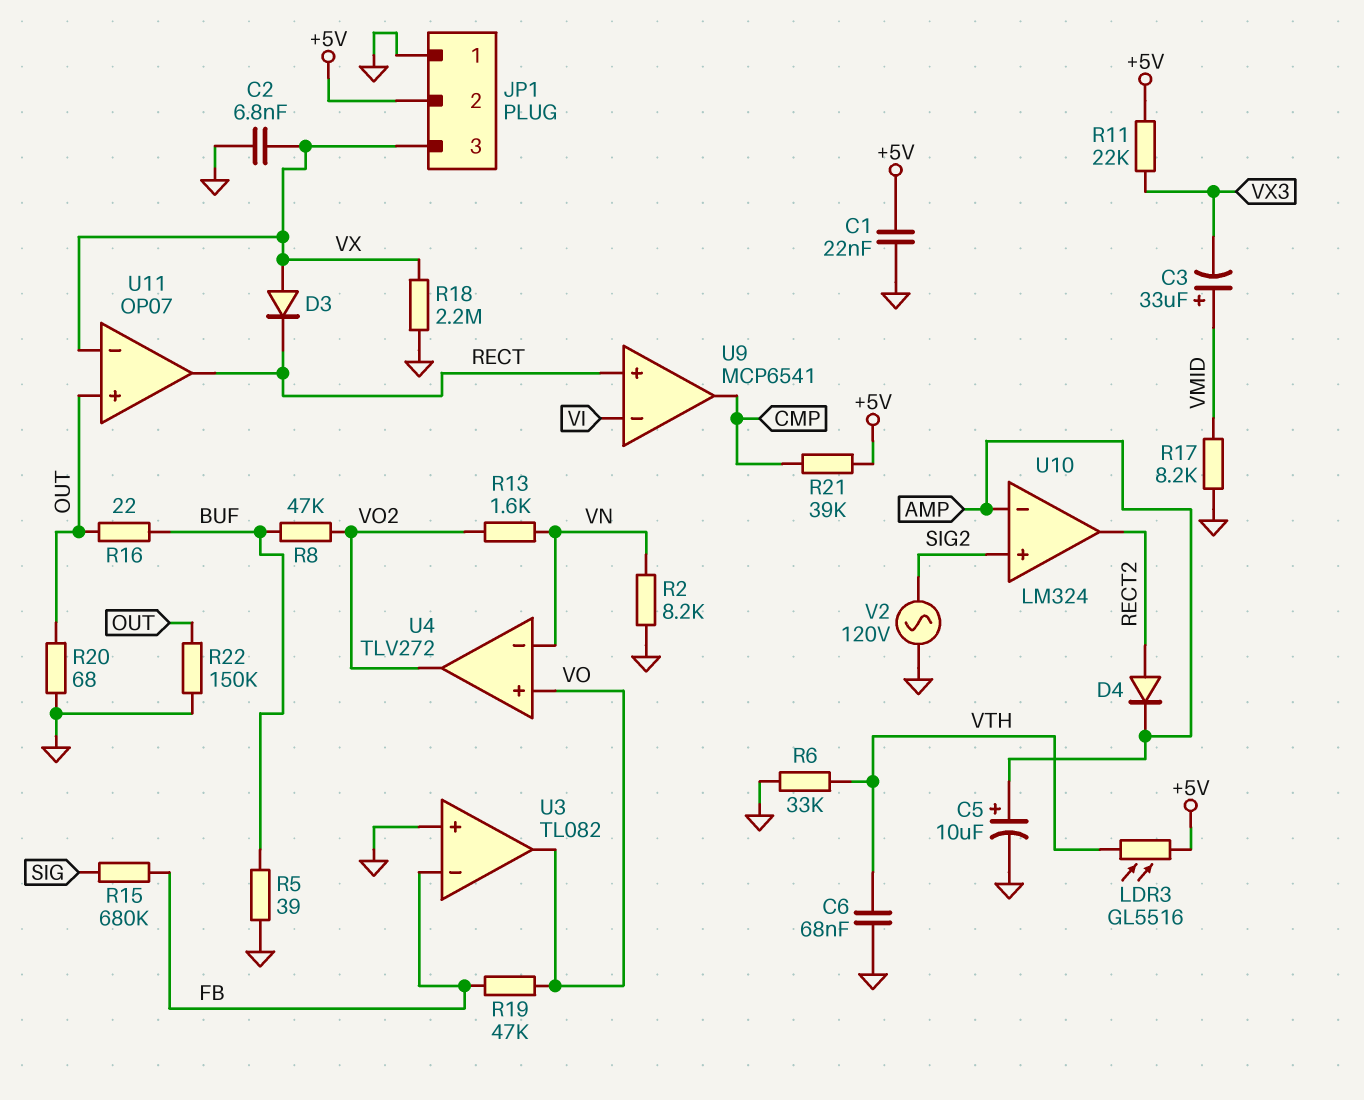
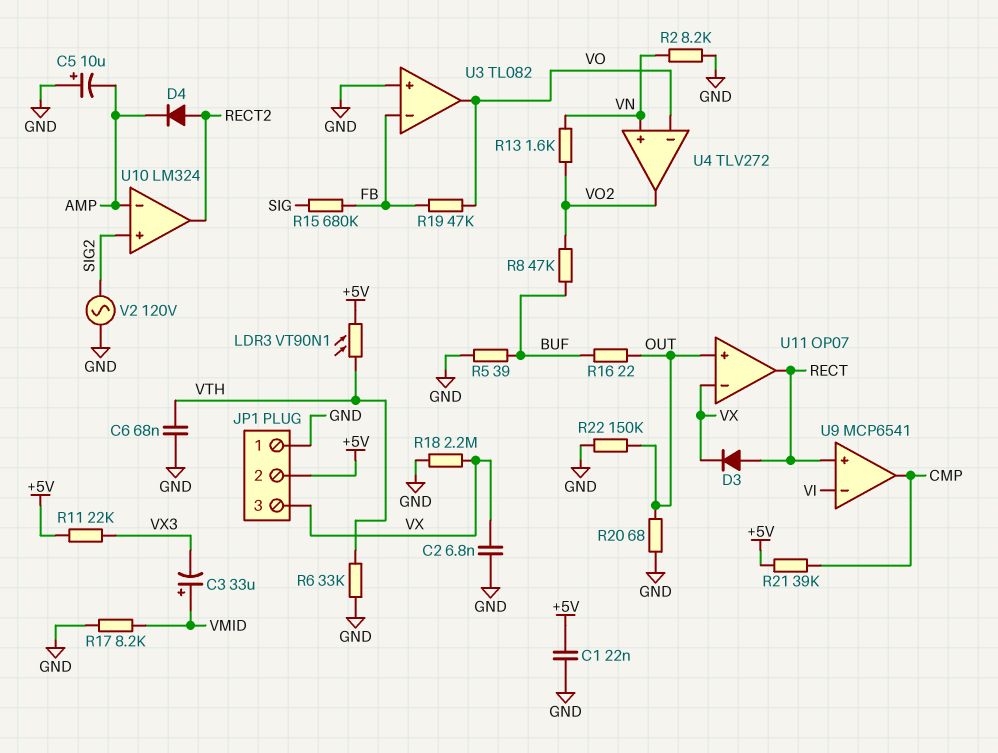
C5: 10uF (plus AMP, minus GND) -> 10uF (plus GND, minus AMP)
D3: diode (A VX, K RECT) -> diode (A RECT, K VX)
LDR3: GL5516 (+5V, VTH) -> VT90N1 (+5V, VTH)
U4 pin in+: VO -> VN
U4 pin in-: VN -> VO

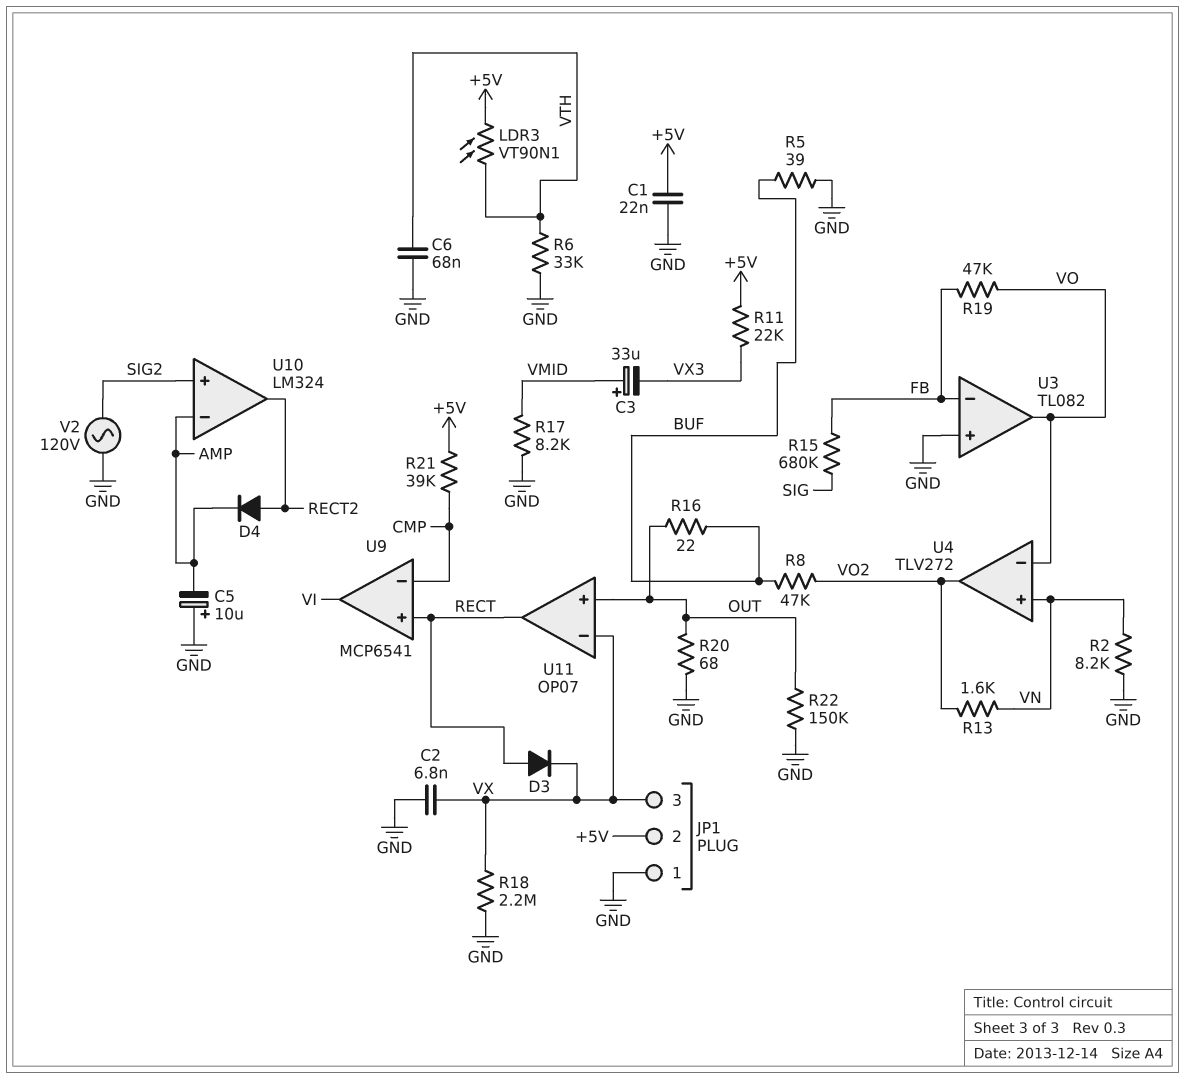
U9 pin in-: VI -> CMP
U9 pin out: CMP -> VI

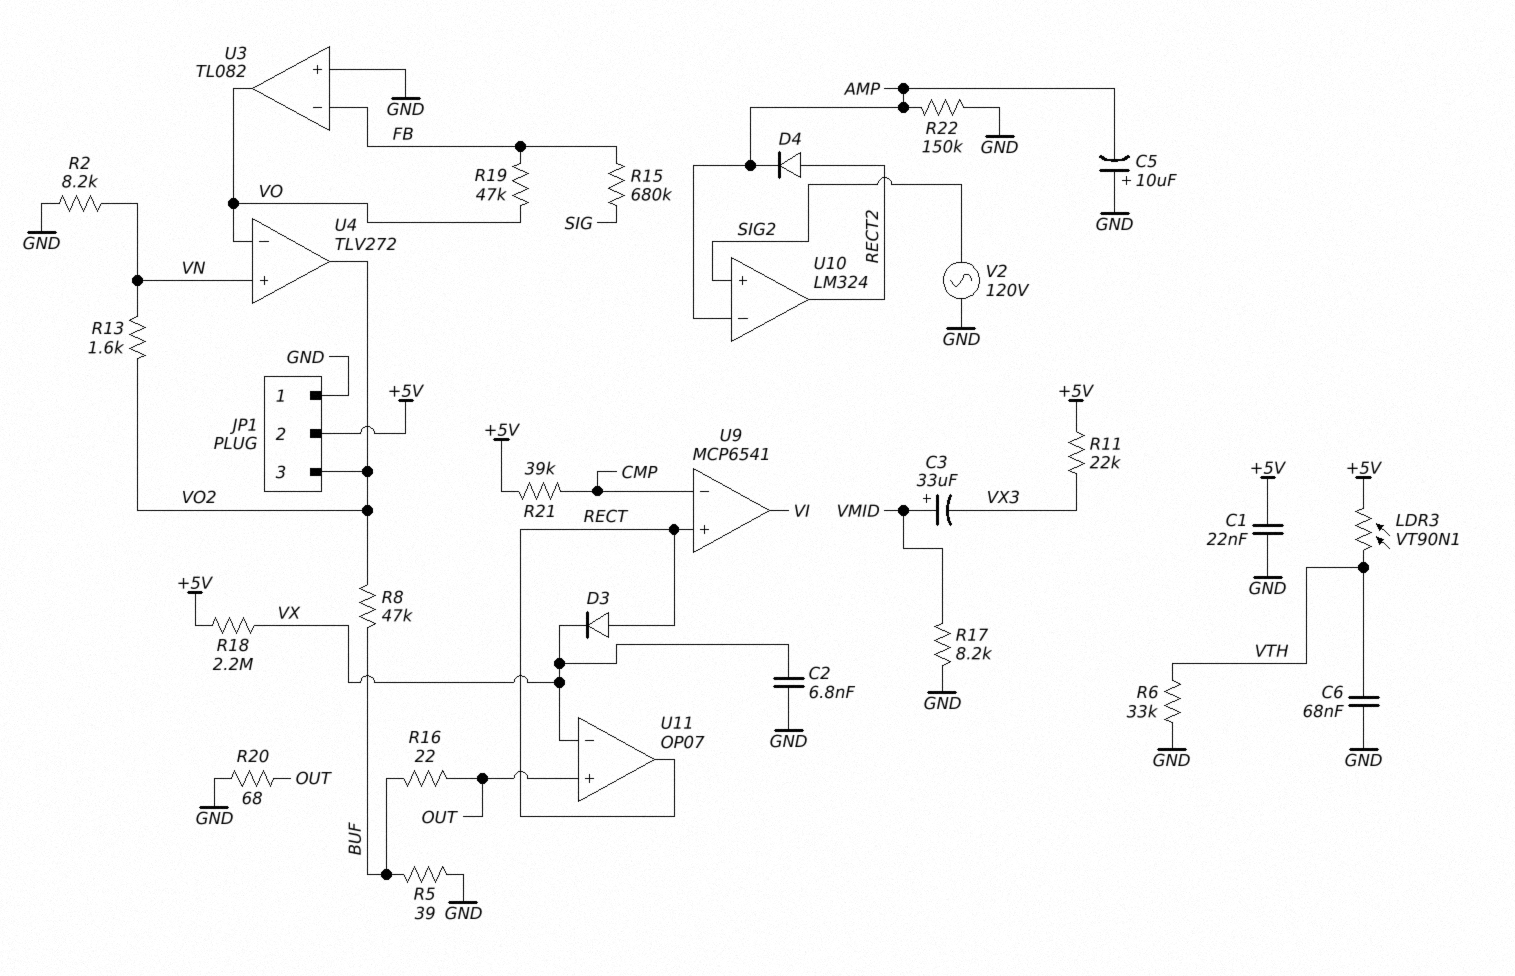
JP1 pin 3: VX -> VO2
R18: 2.2M (GND, VX) -> 2.2M (+5V, VX)
R22: 150k (GND, OUT) -> 150k (AMP, GND)

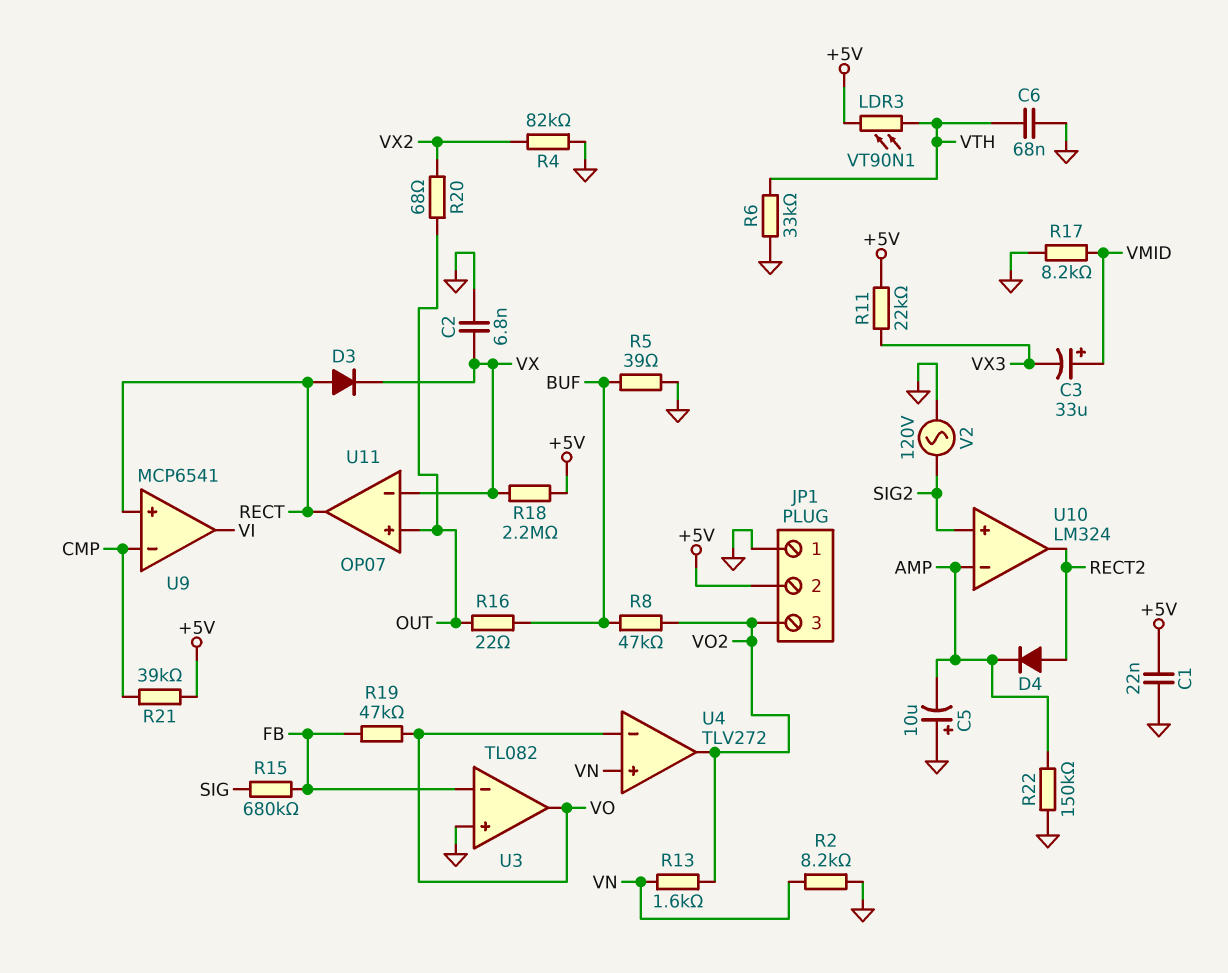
R4: none -> 82k (GND, VX2)
R20: 68 (GND, OUT) -> 68 (OUT, VX2)

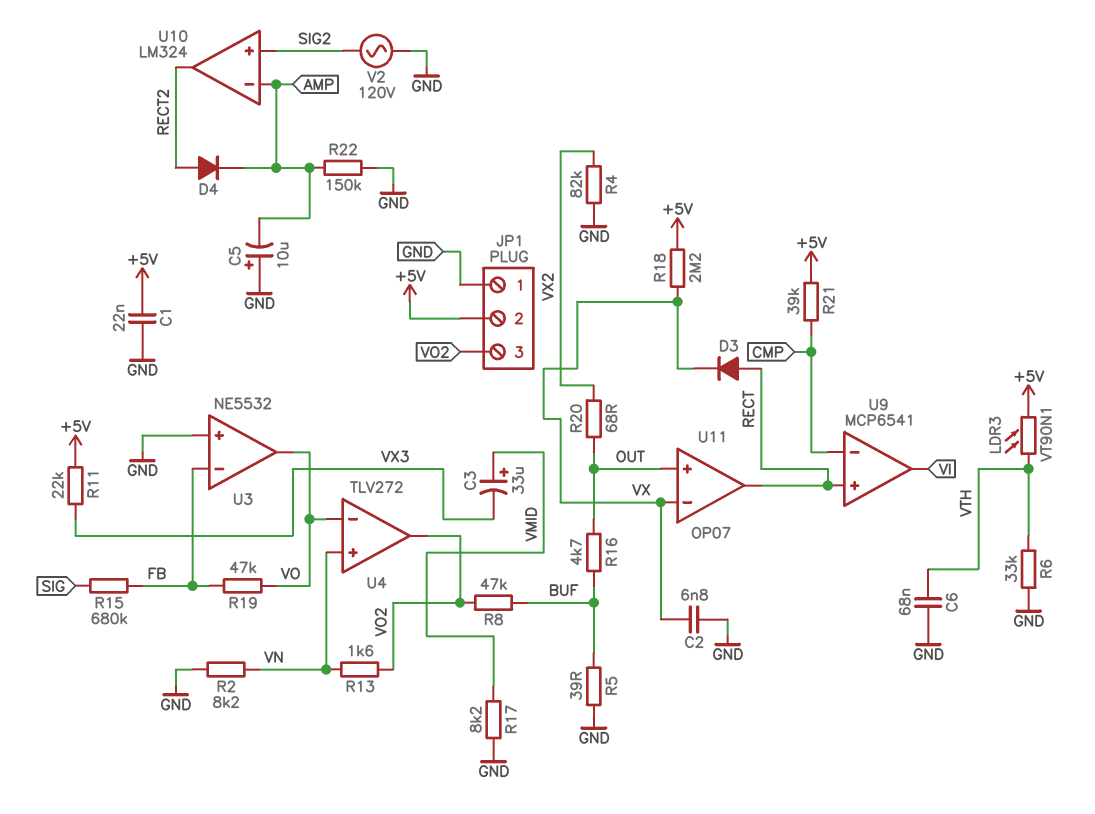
R16: 22 (BUF, OUT) -> 4.7k (BUF, OUT)
U3: TL082 -> NE5532

